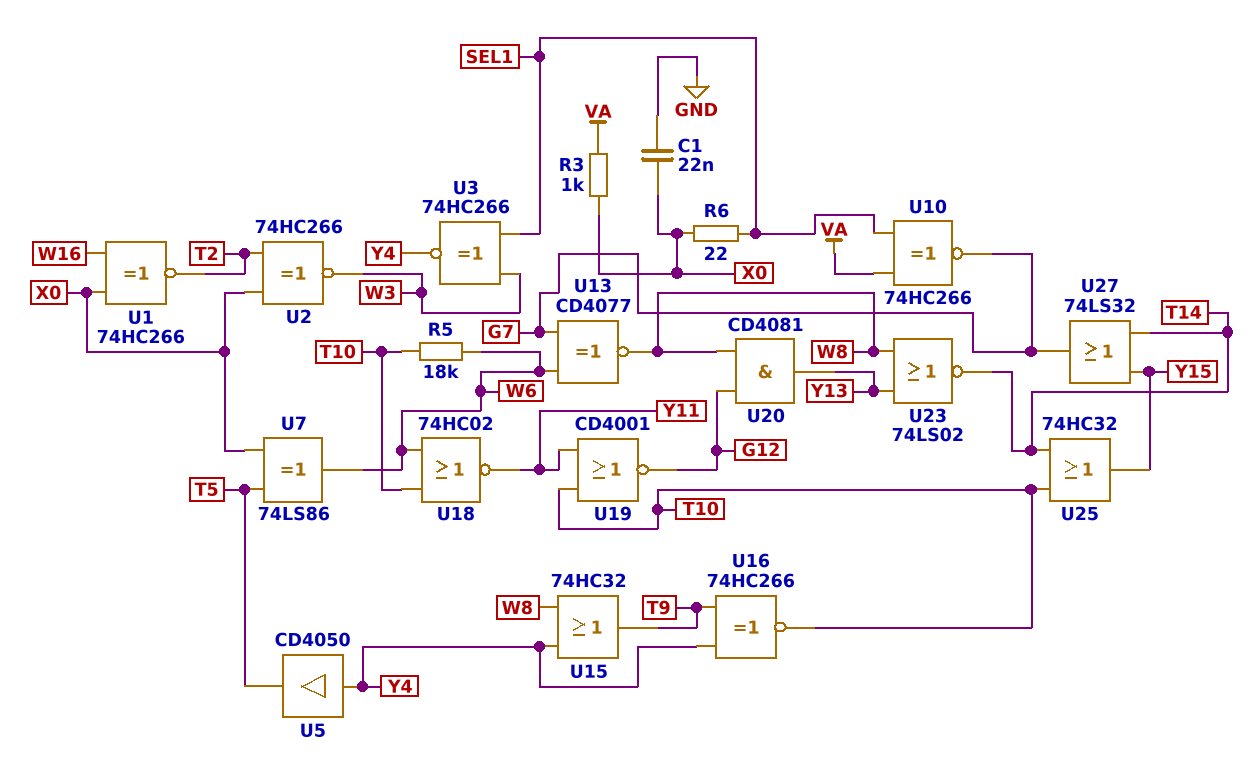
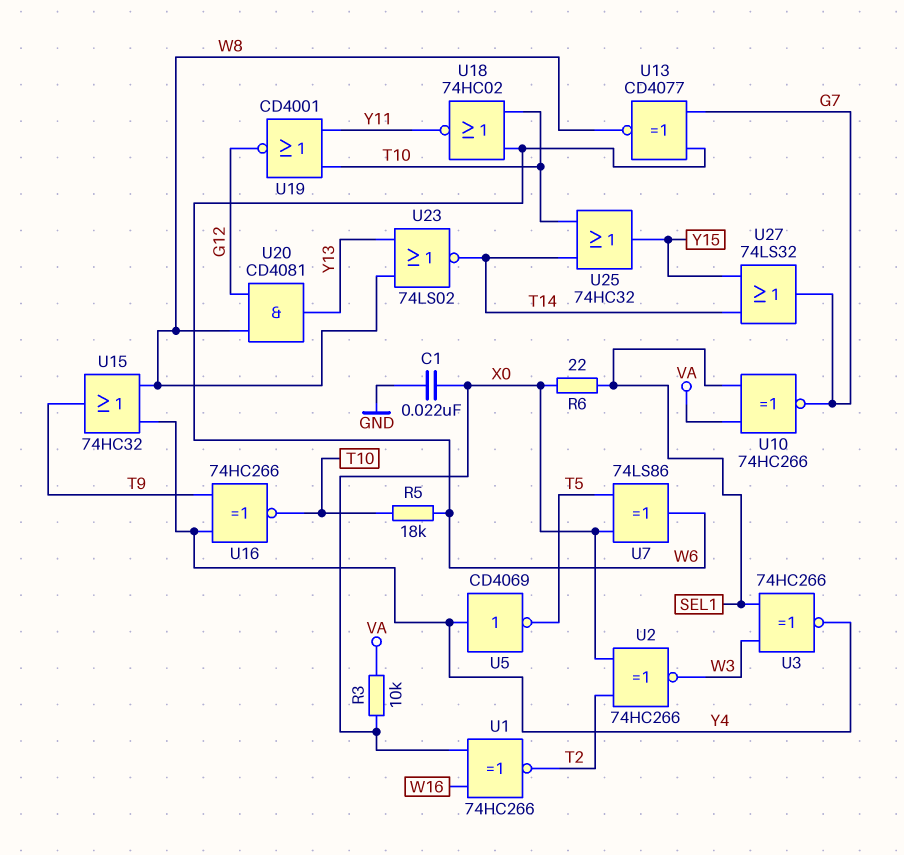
R3: 1k (VA, X0) -> 10k (VA, X0)
U5: buffer CD4050 (in Y4, out T5) -> NOT CD4069 (in Y4, out T5)

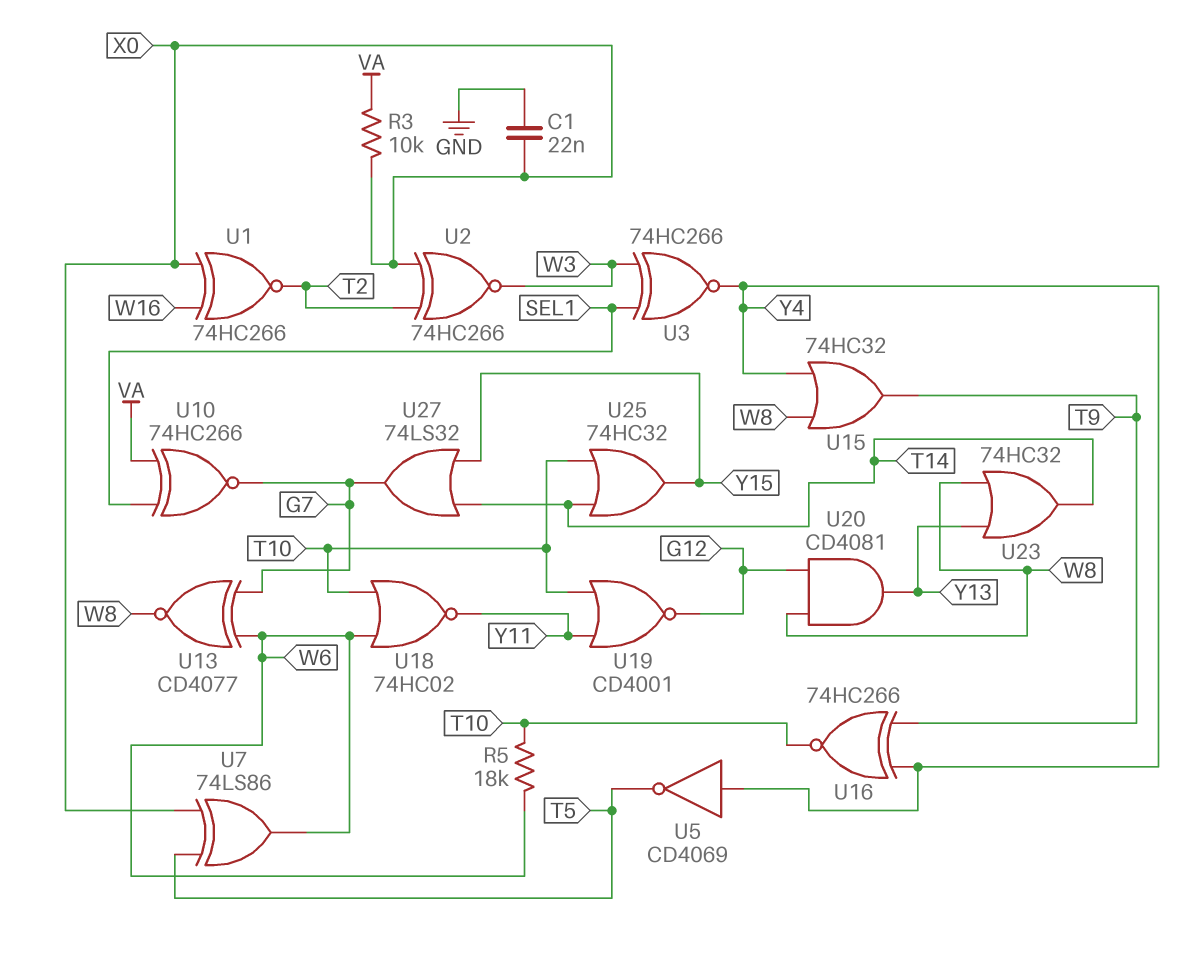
R6: 22 (SEL1, X0) -> none
U23: NOR 74LS02 (in W8, in Y13, out T14) -> OR 74HC32 (in W8, in Y13, out T14)

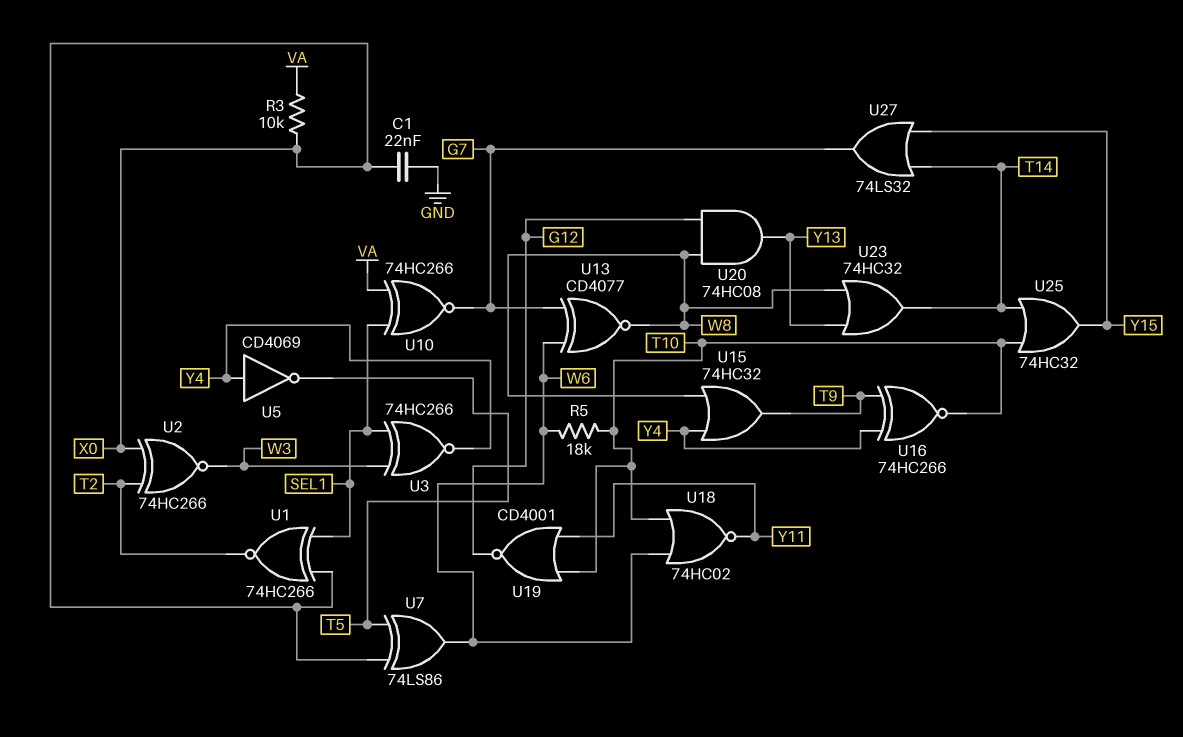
U1: XNOR 74HC266 (in W16, in X0, out T2) -> XNOR 74HC266 (in SEL1, in X0, out T2)
U20: AND CD4081 (in G12, in W8, out Y13) -> AND 74HC08 (in G12, in W8, out Y13)

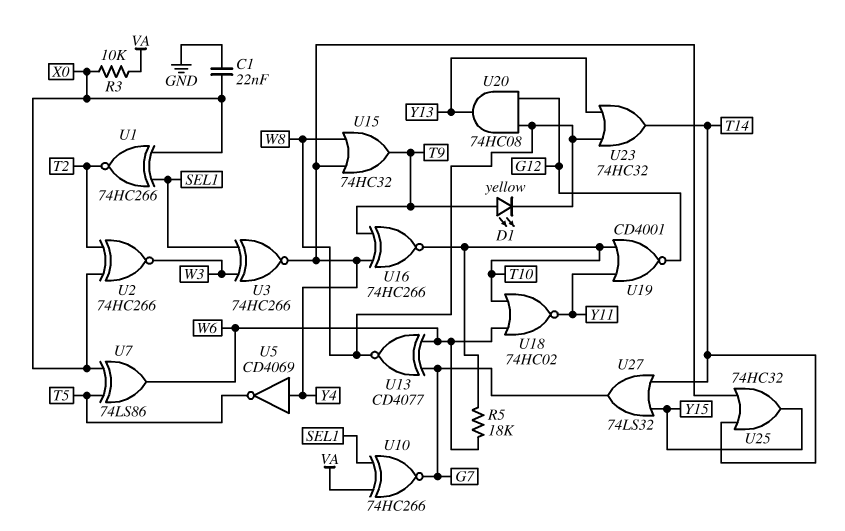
D1: none -> LED yellow (A T9, K W8)
U25: OR 74HC32 (in T10, in T14, out Y15) -> OR 74HC32 (in T14, in Y4, out Y15)

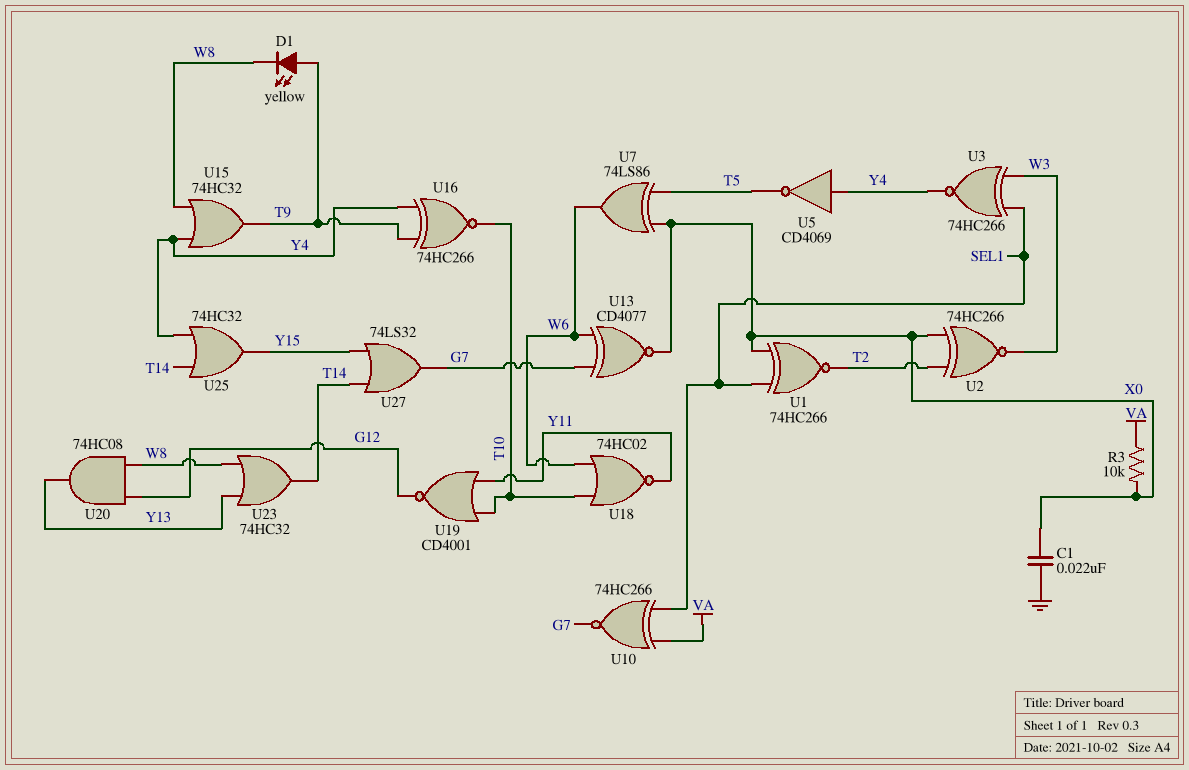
R5: 18k (T10, W6) -> none
U13: XNOR CD4077 (in G7, in W6, out W8) -> XNOR CD4077 (in G7, in W6, out X0)

